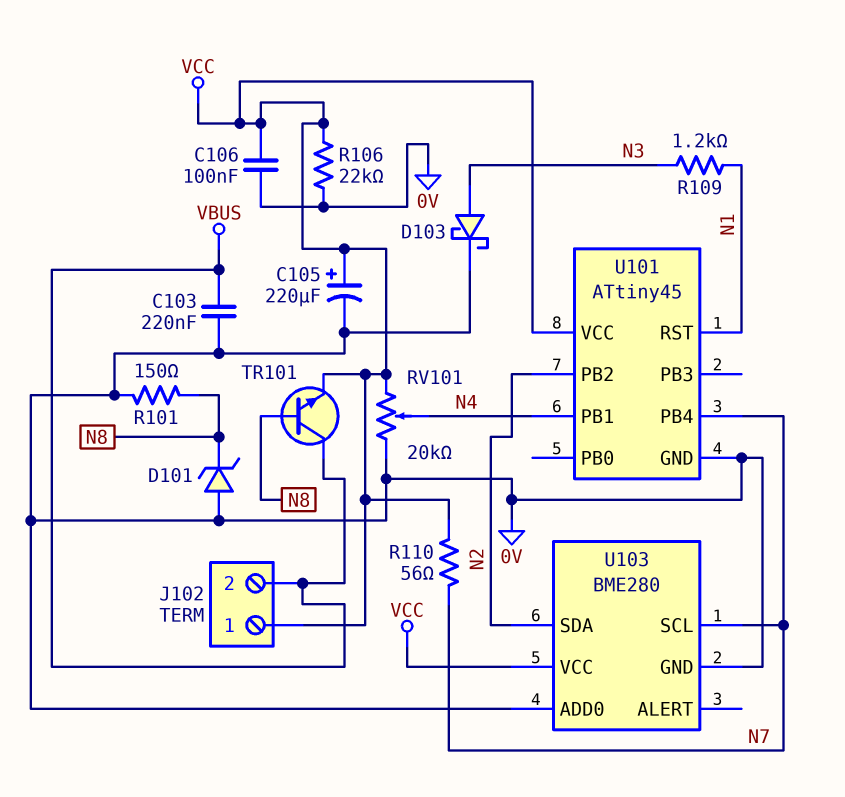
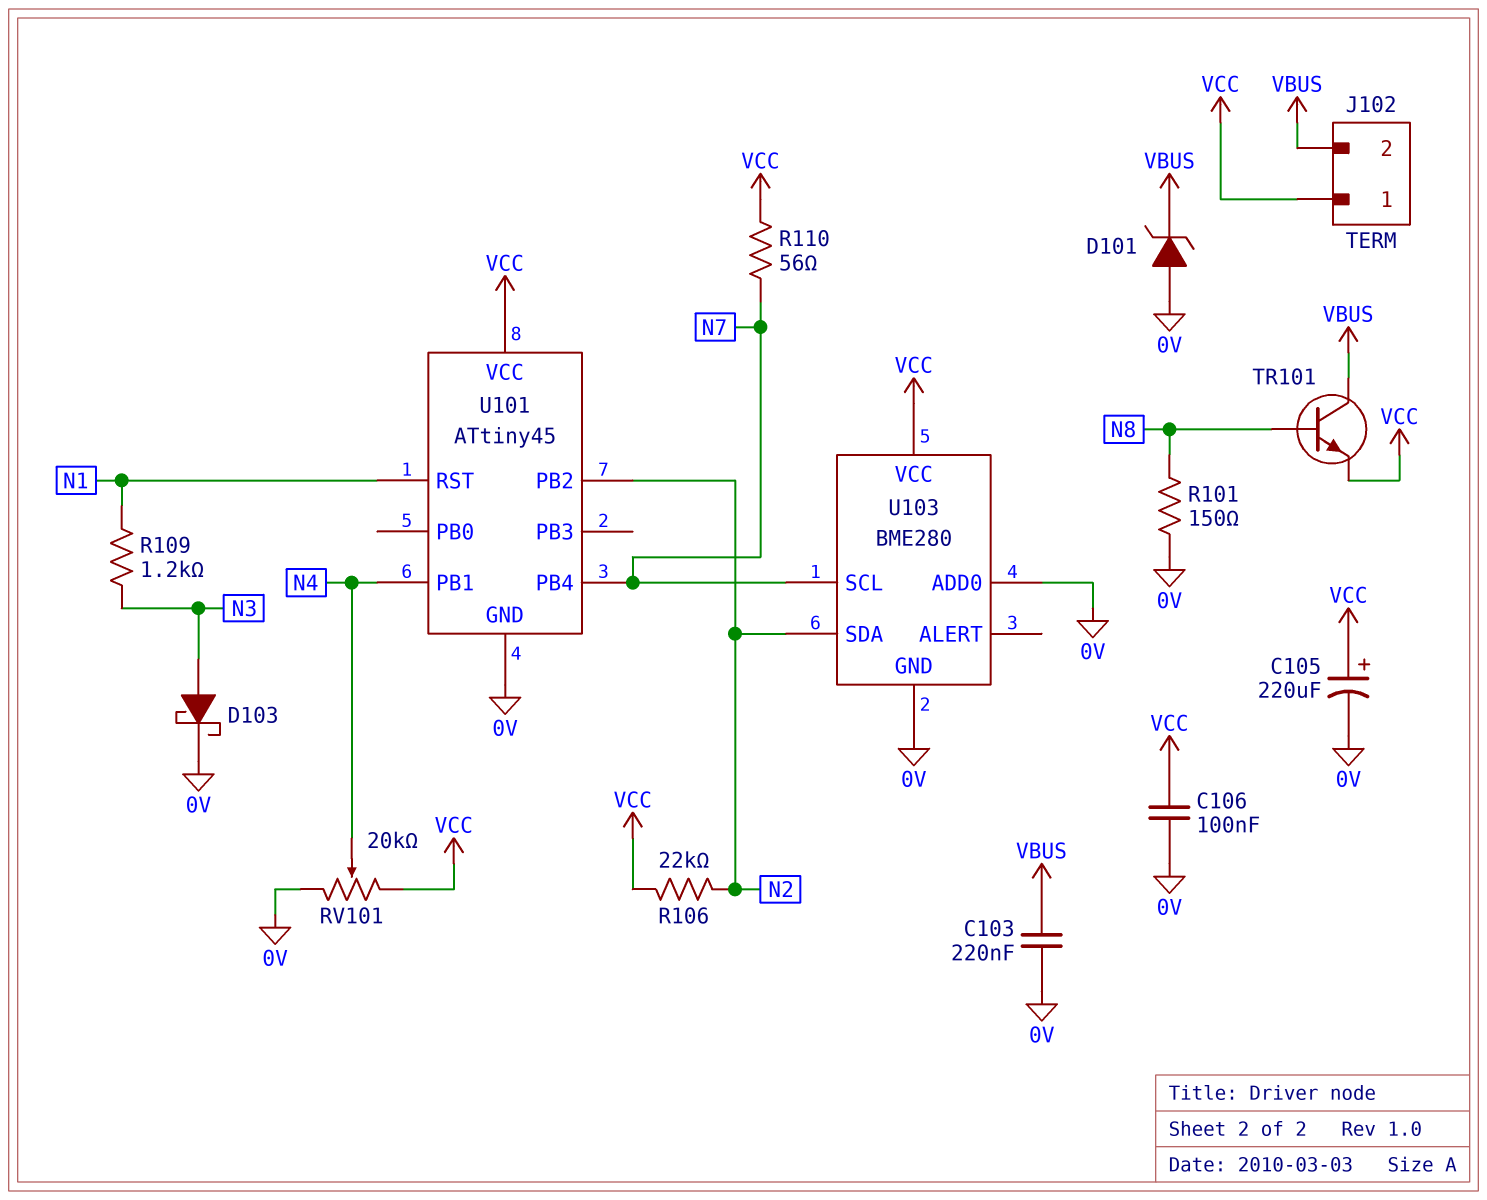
D101: zener (A 0V, K N8) -> zener (A 0V, K VBUS)
R106: 22k (0V, VCC) -> 22k (N2, VCC)

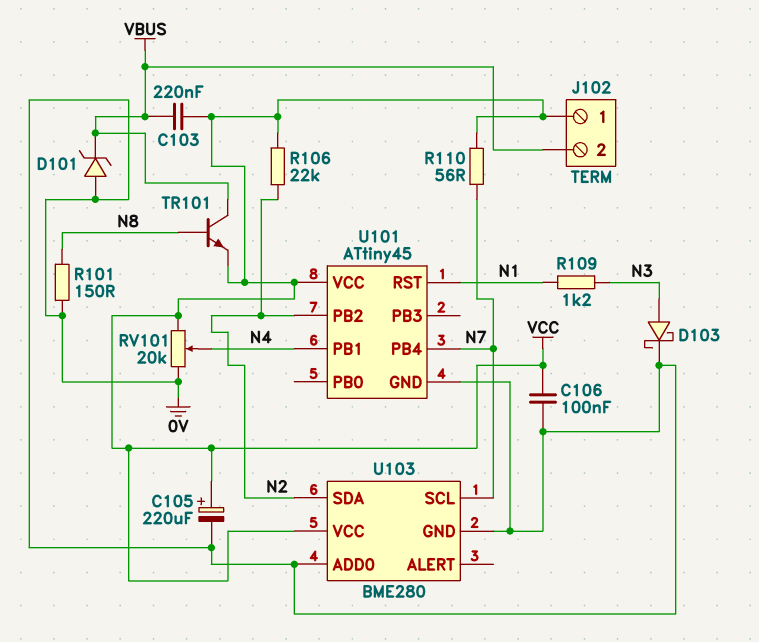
C103: 220nF (0V, VBUS) -> 220nF (VBUS, VCC)

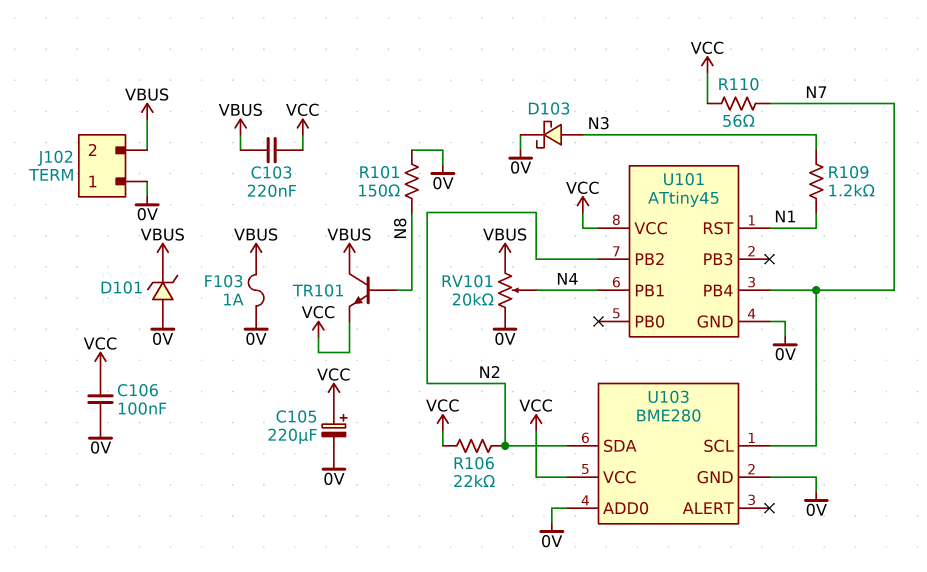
F103: none -> 1A (0V, VBUS)
J102 pin 1: VCC -> 0V
RV101: 20k (0V, VCC, wiper N4) -> 20k (0V, VBUS, wiper N4)

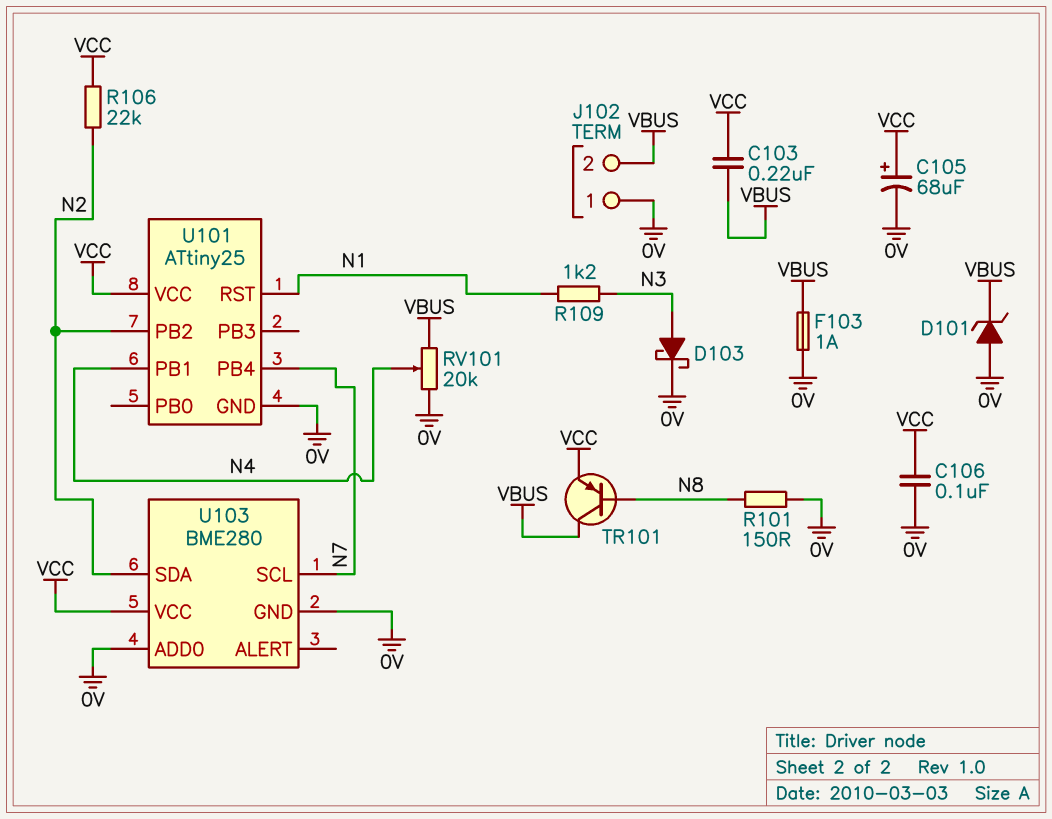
C105: 220uF (plus VCC, minus 0V) -> 68uF (plus VCC, minus 0V)
R110: 56 (N7, VCC) -> none
TR101: NPN (B N8, C VBUS, E VCC) -> PNP (B N8, C VBUS, E VCC)
U101: ATtiny45 -> ATtiny25

